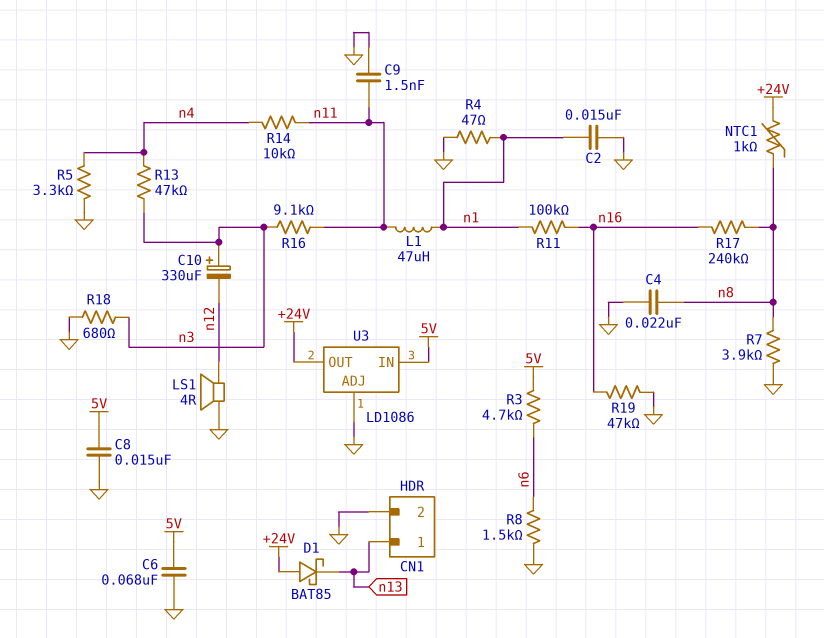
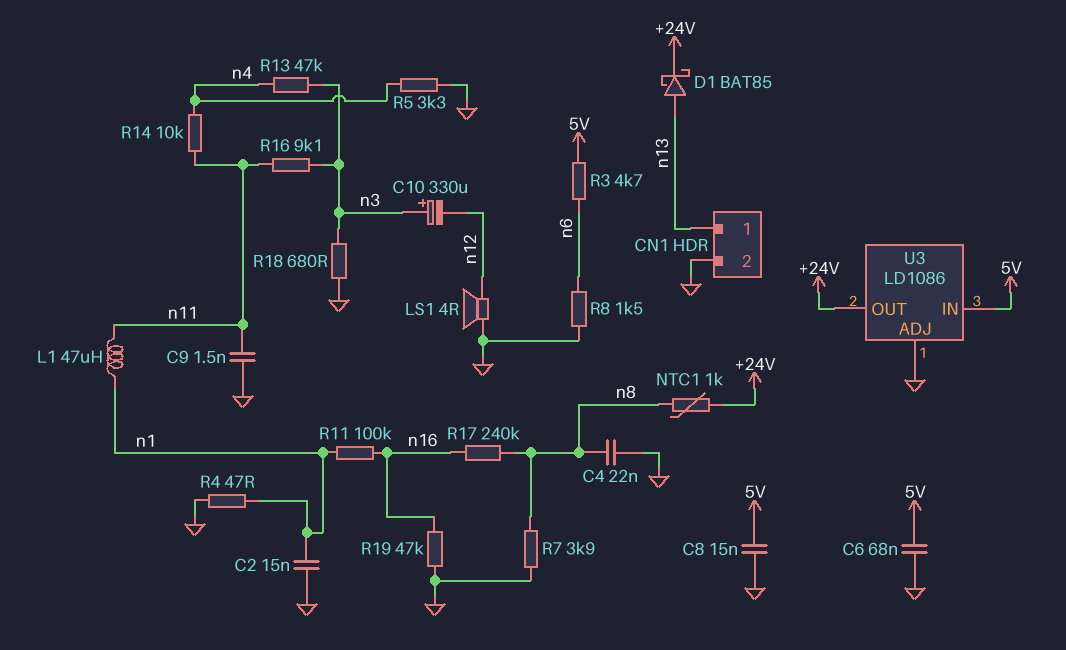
D1: schottky BAT85 (A +24V, K n13) -> schottky BAT85 (A n13, K +24V)

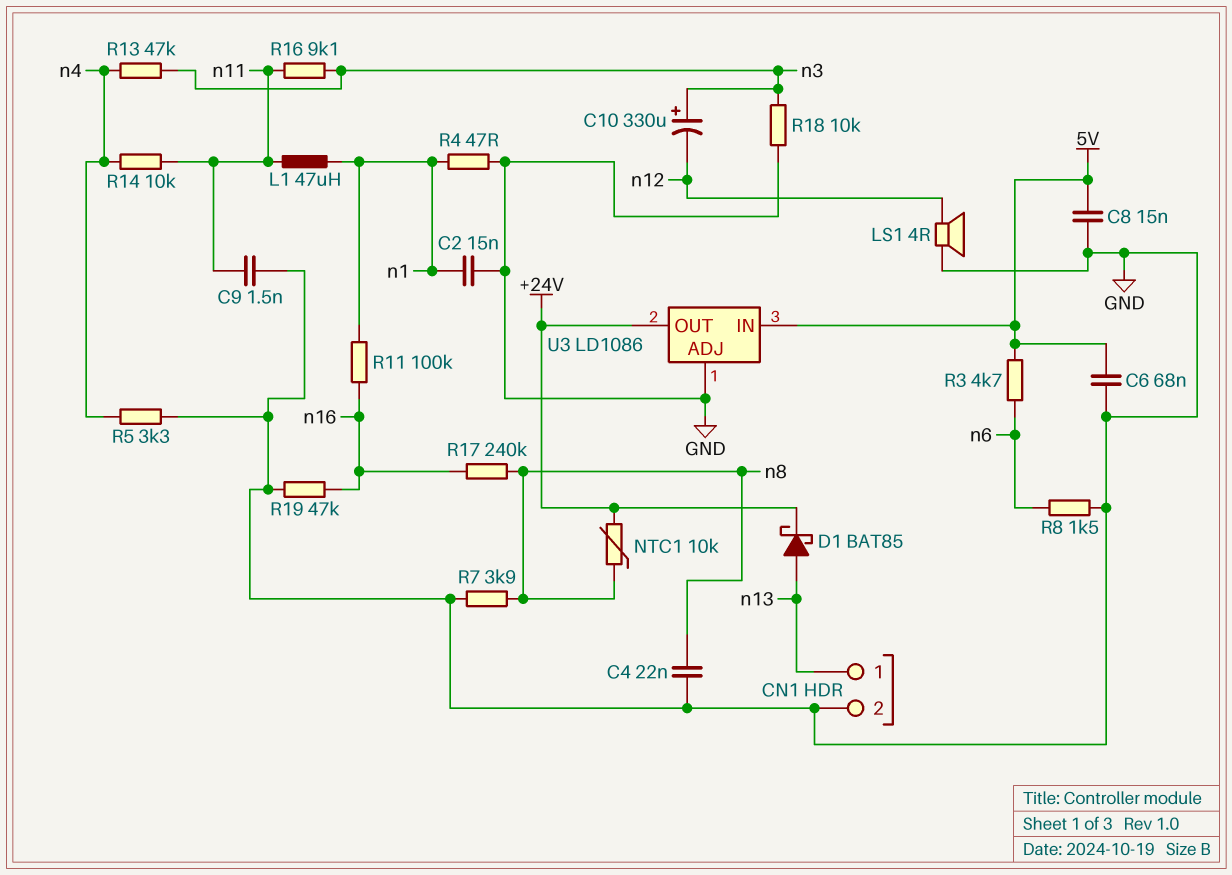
NTC1: 1k (+24V, n8) -> 10k (+24V, n8)
R18: 680 (GND, n3) -> 10k (GND, n3)

